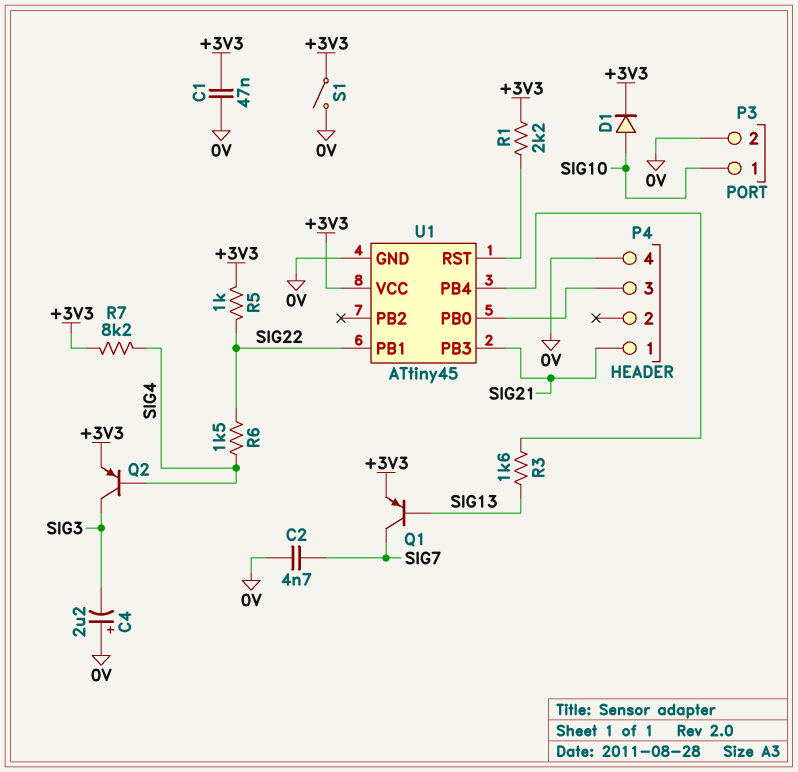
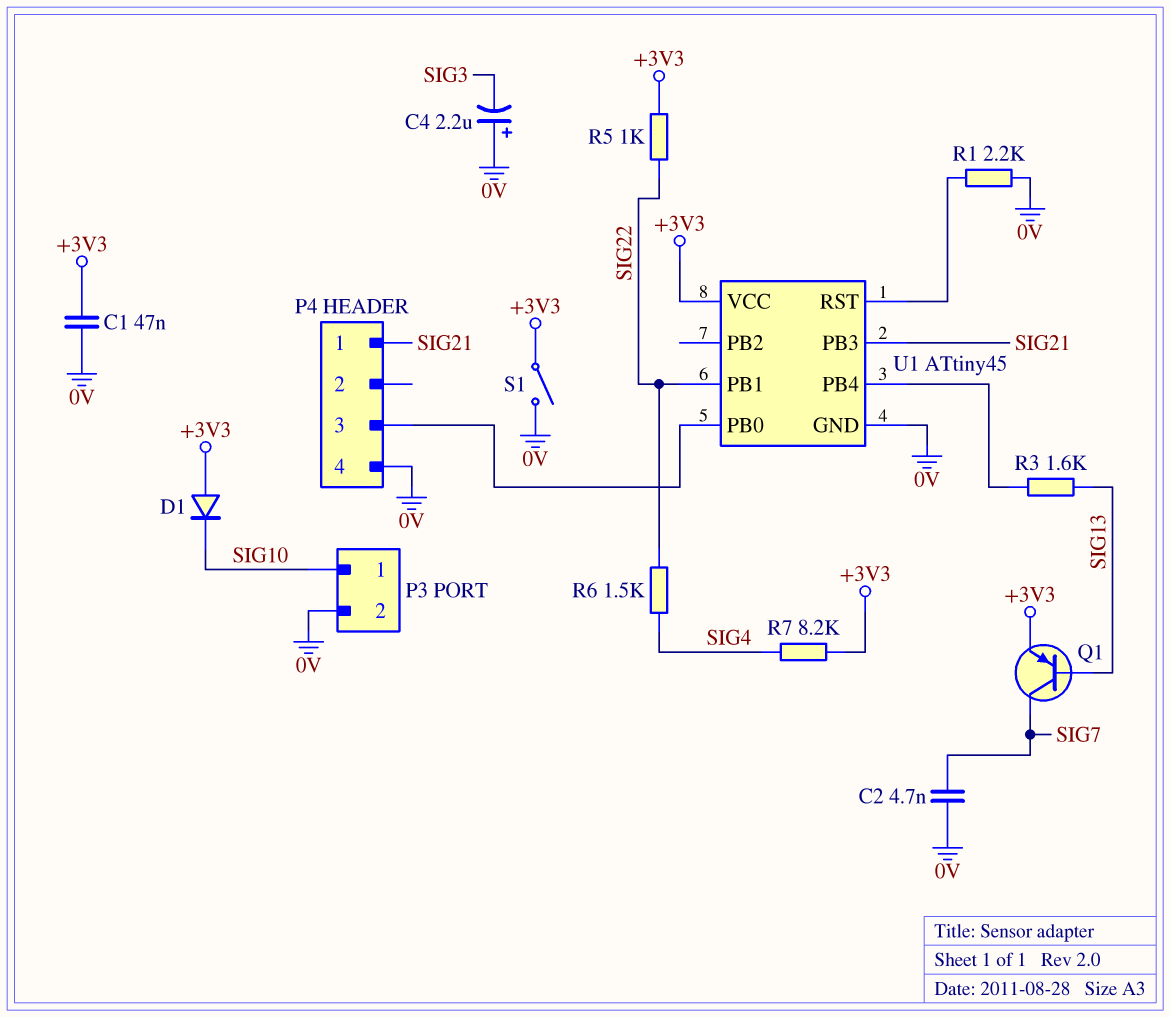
D1: diode (A SIG10, K +3V3) -> diode (A +3V3, K SIG10)
Q2: PNP (B SIG4, C SIG3, E +3V3) -> none
R1: 2.2k (+3V3, U1/RST) -> 2.2k (0V, U1/RST)

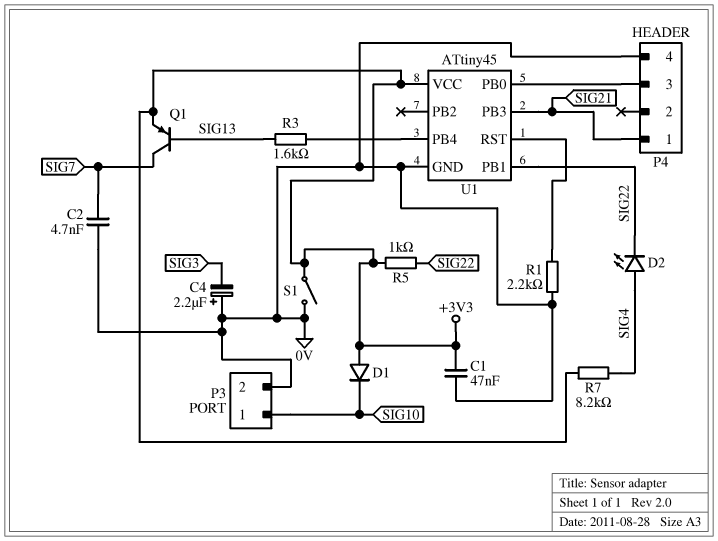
D2: none -> LED (A SIG4, K SIG22)
R6: 1.5k (SIG4, SIG22) -> none

